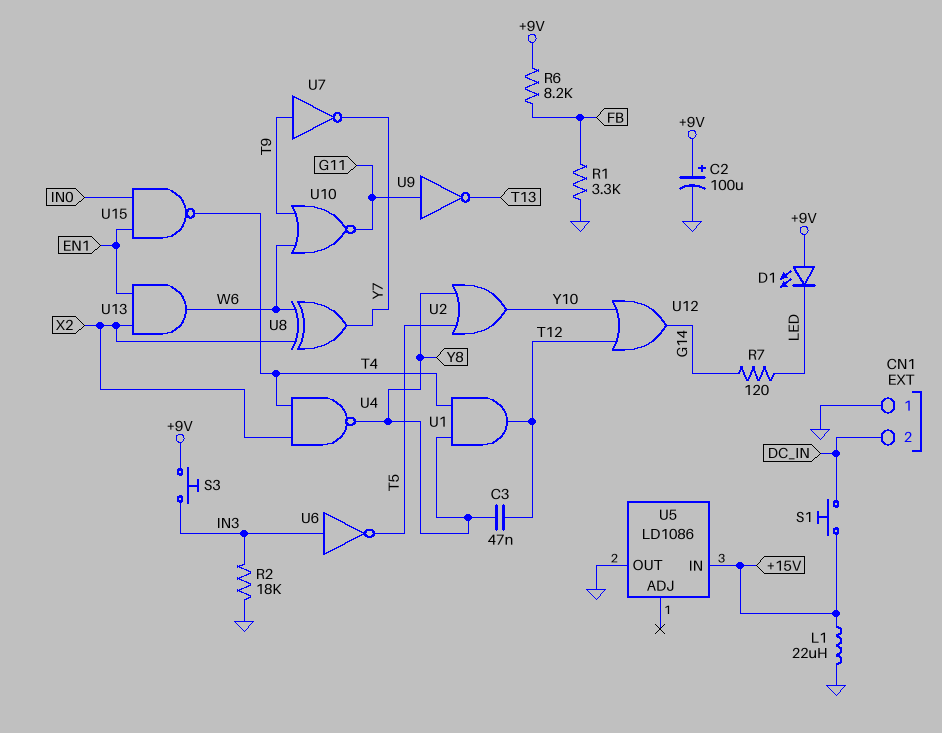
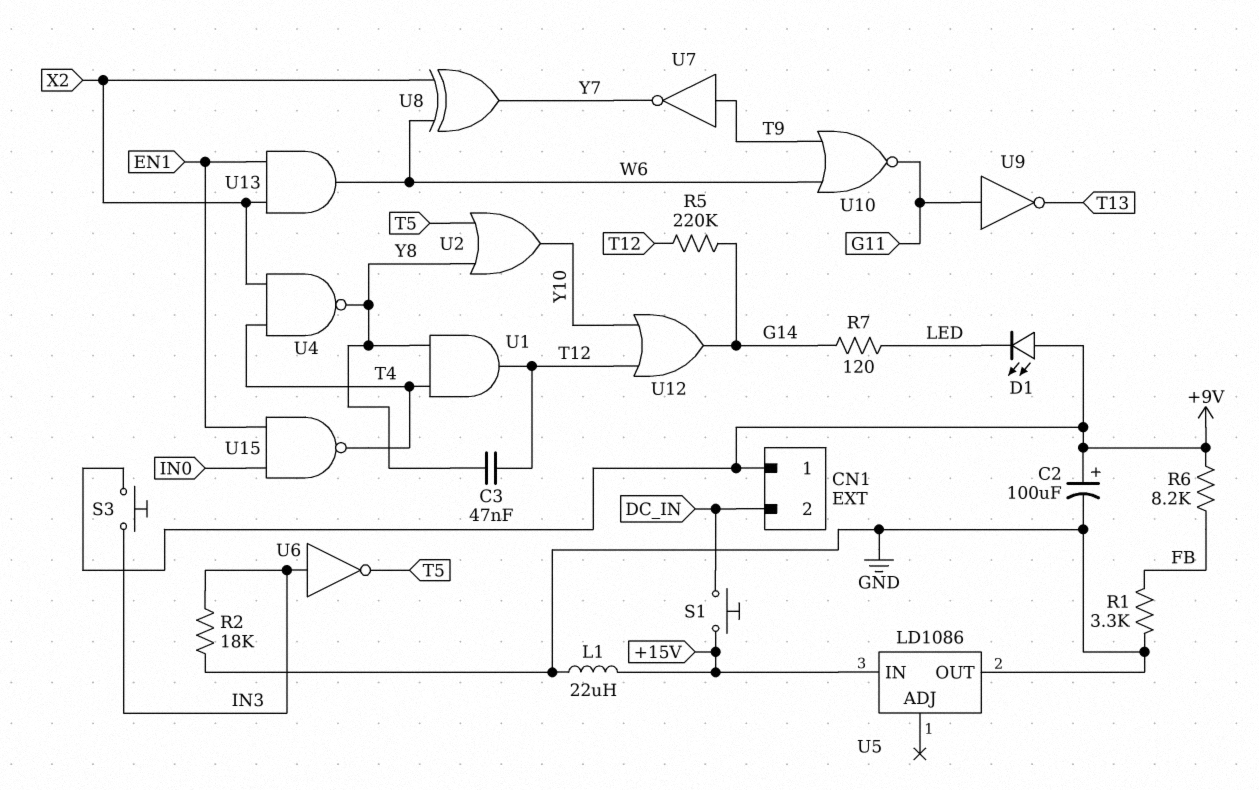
CN1 pin 1: GND -> +9V
R5: none -> 220k (G14, T12)

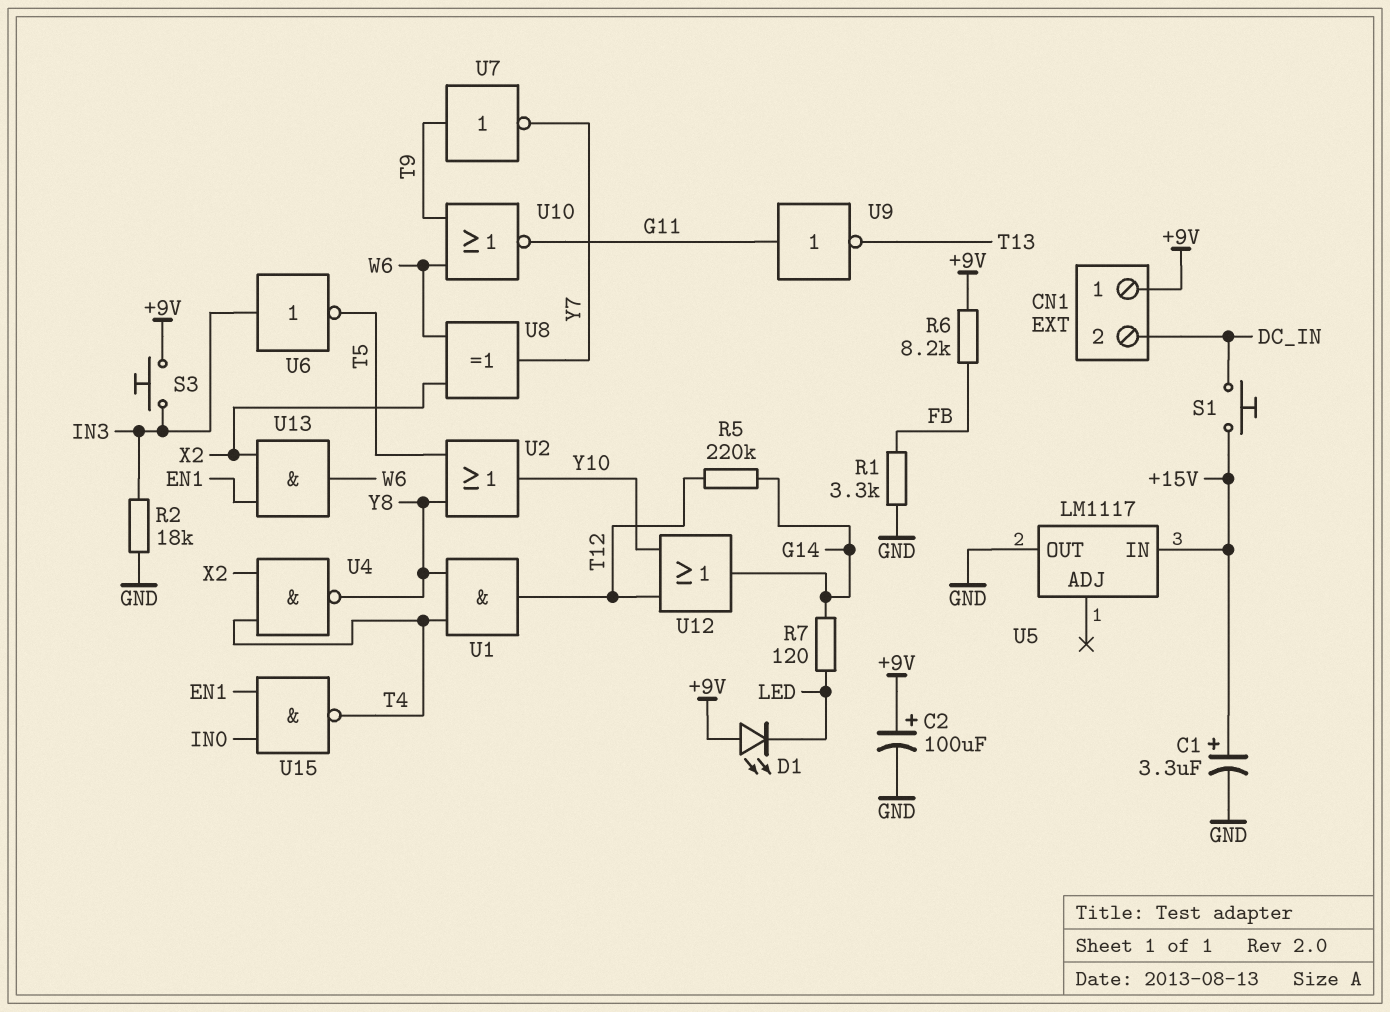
C1: none -> 3.3uF (plus +15V, minus GND)
C3: 47nF (T12, Y8) -> none
L1: 22uH (+15V, GND) -> none
U5: LD1086 -> LM1117

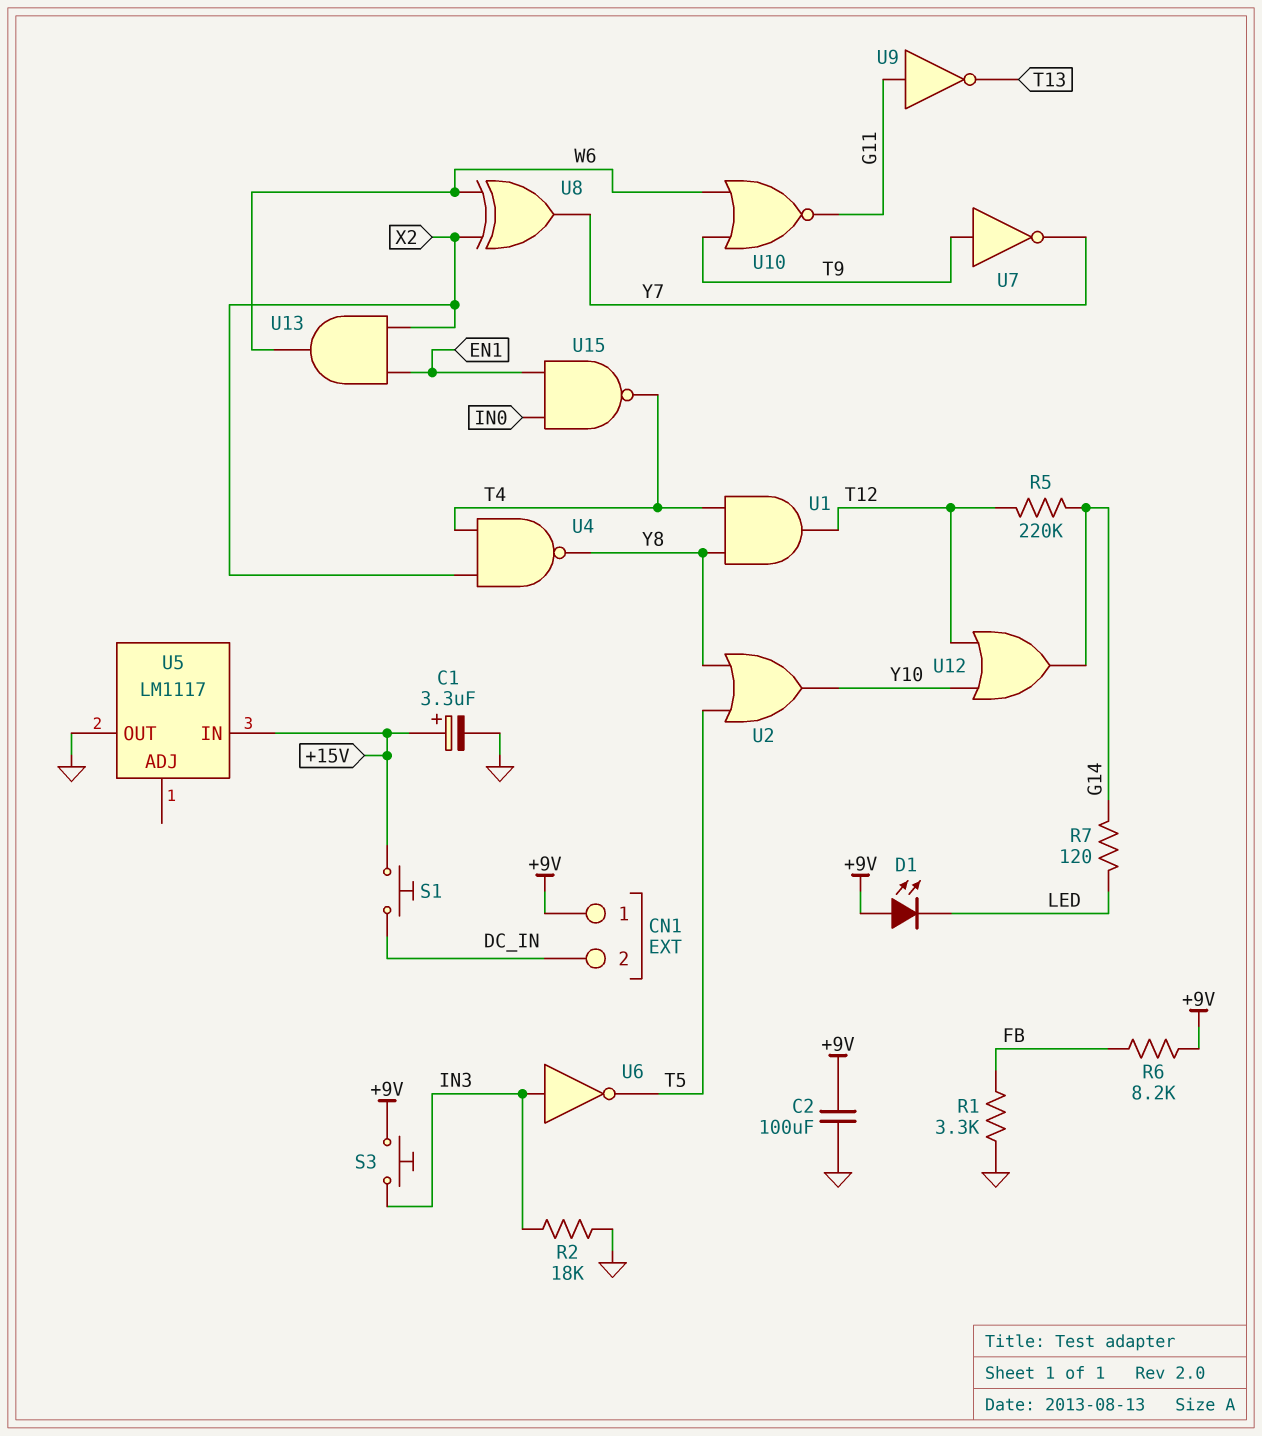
C2: 100uF (plus +9V, minus GND) -> 100uF (+9V, GND)

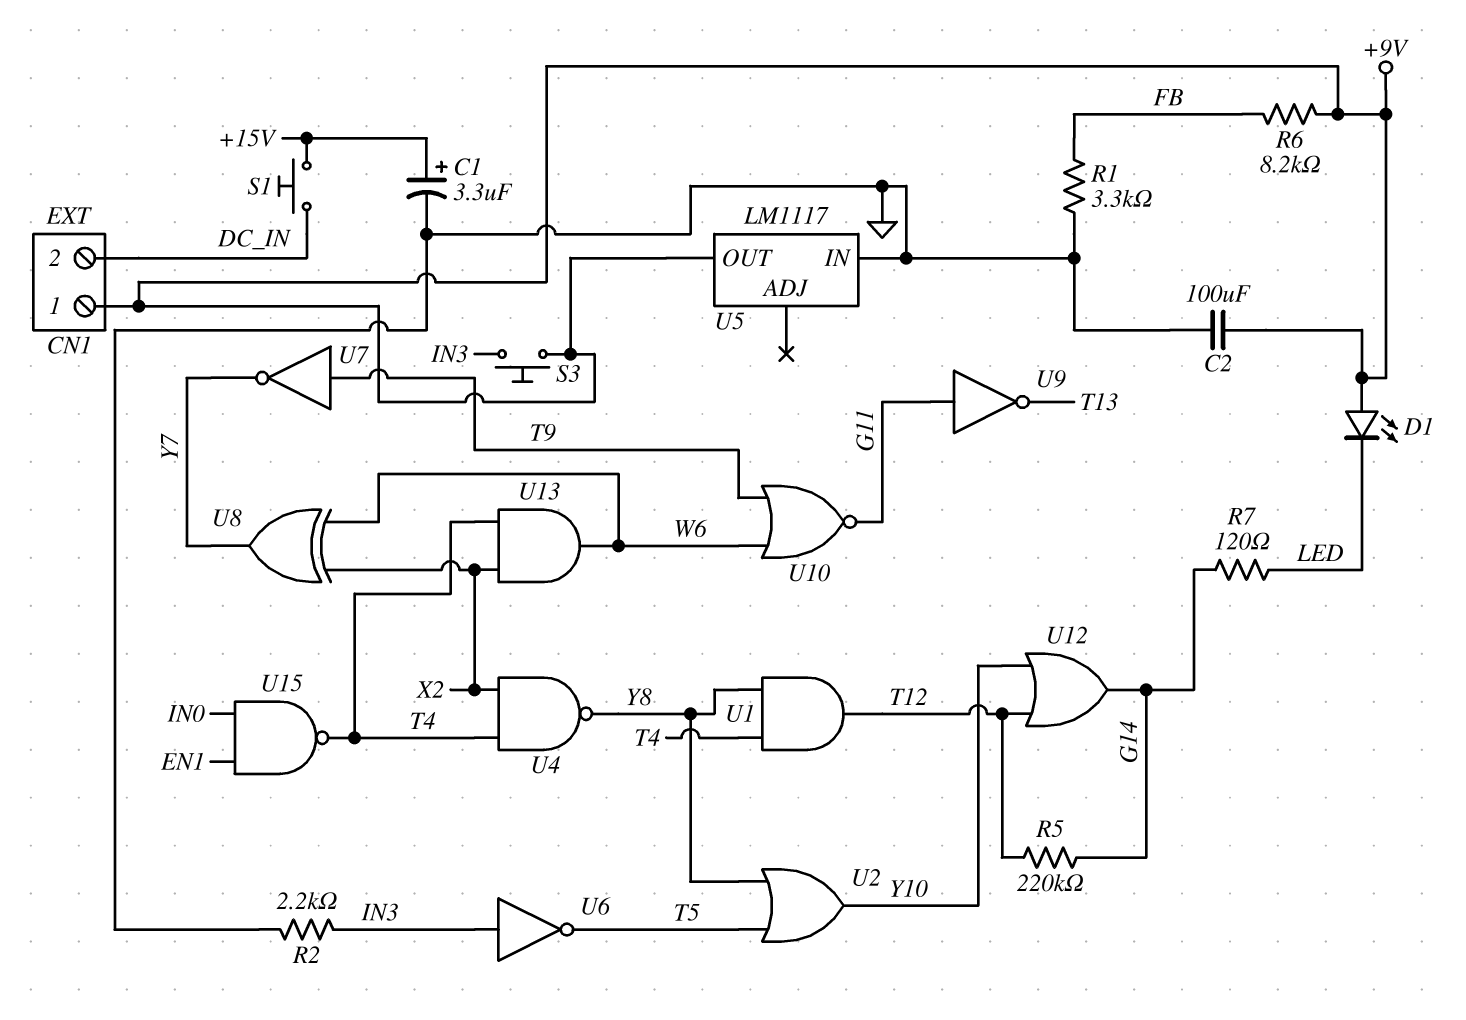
R2: 18k (GND, IN3) -> 2.2k (GND, IN3)
U5 pin IN: +15V -> GND
U5 pin OUT: GND -> +9V
U13: AND (in EN1, in X2, out W6) -> AND (in T4, in X2, out W6)

